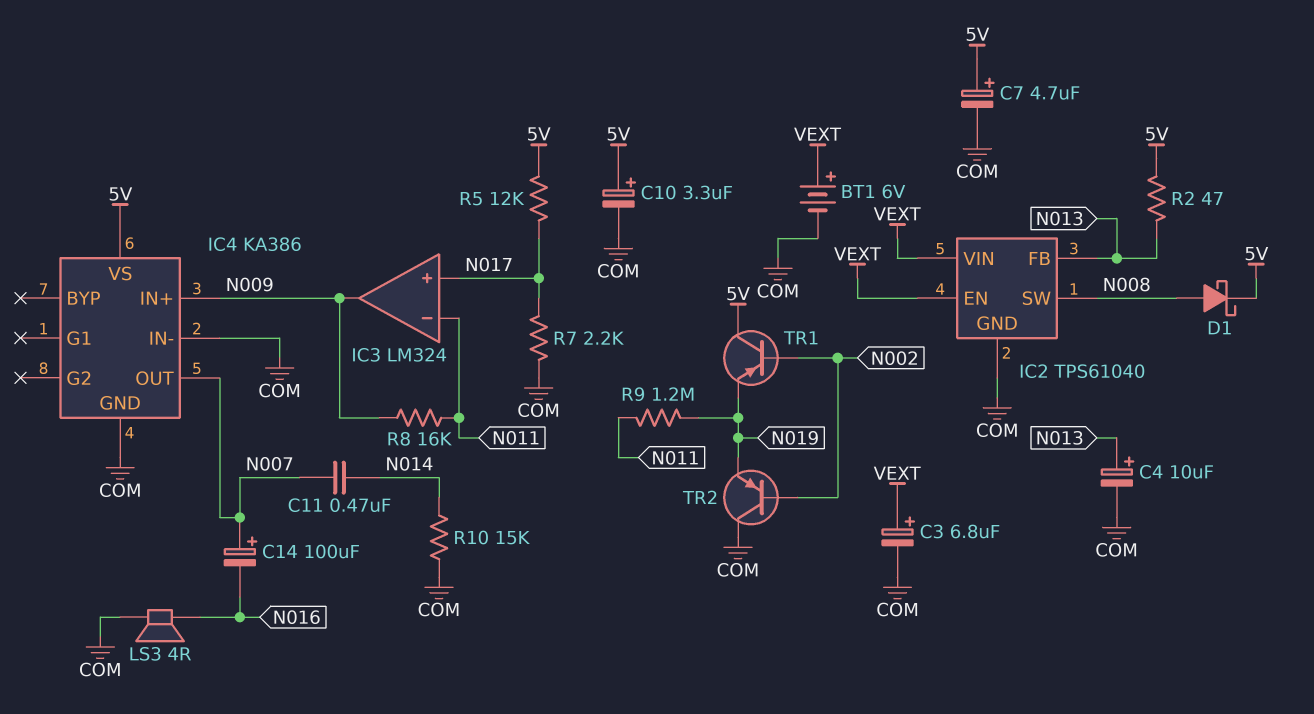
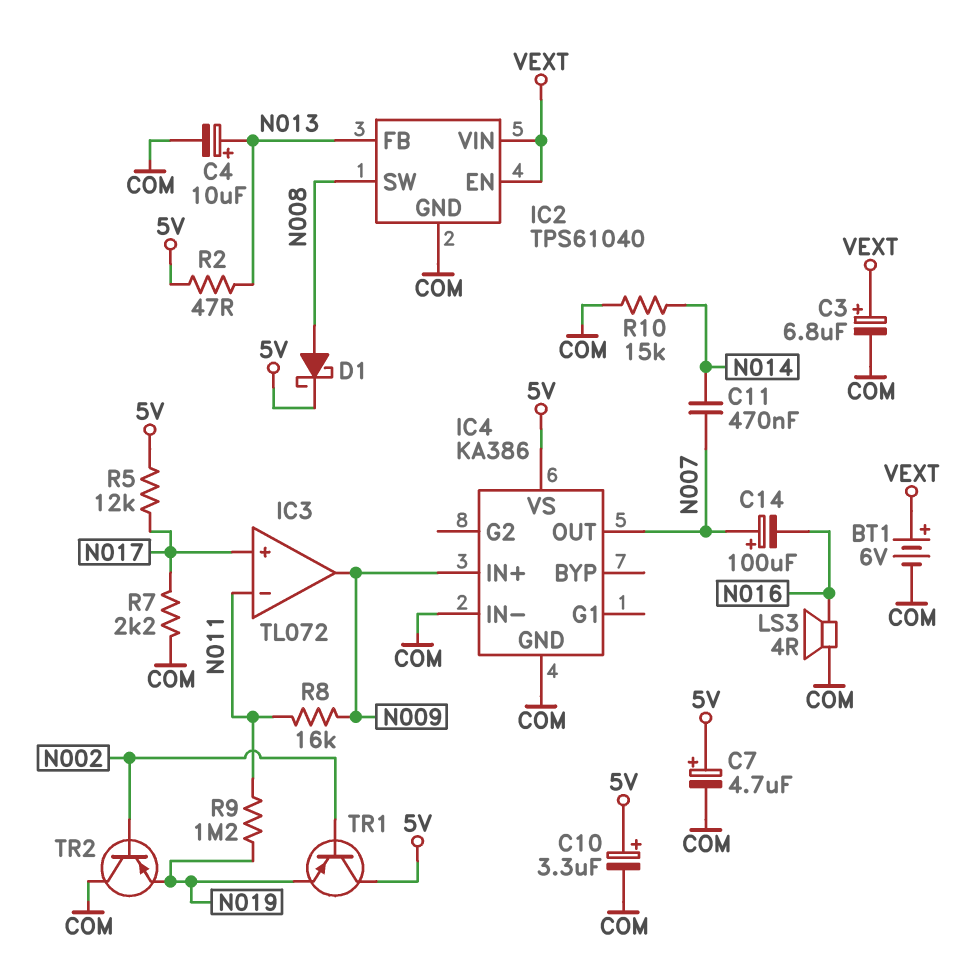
IC3: LM324 -> TL072

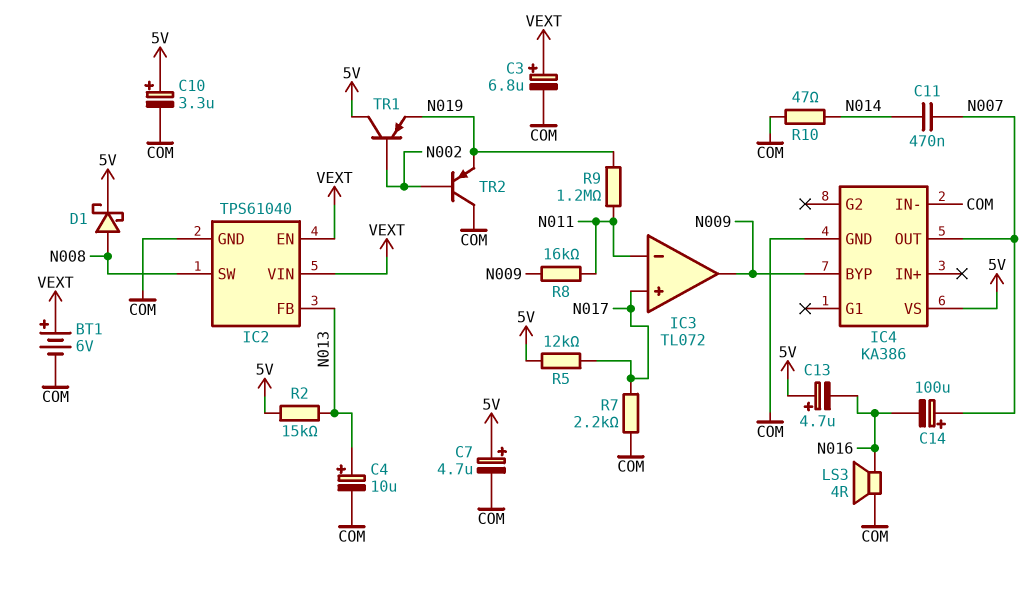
C13: none -> 4.7uF (plus 5V, minus N016)
IC4 pin BYP: none -> N009
IC4 pin IN+: N009 -> none
R2: 47 (5V, N013) -> 15k (5V, N013)
R10: 15k (COM, N014) -> 47 (COM, N014)

